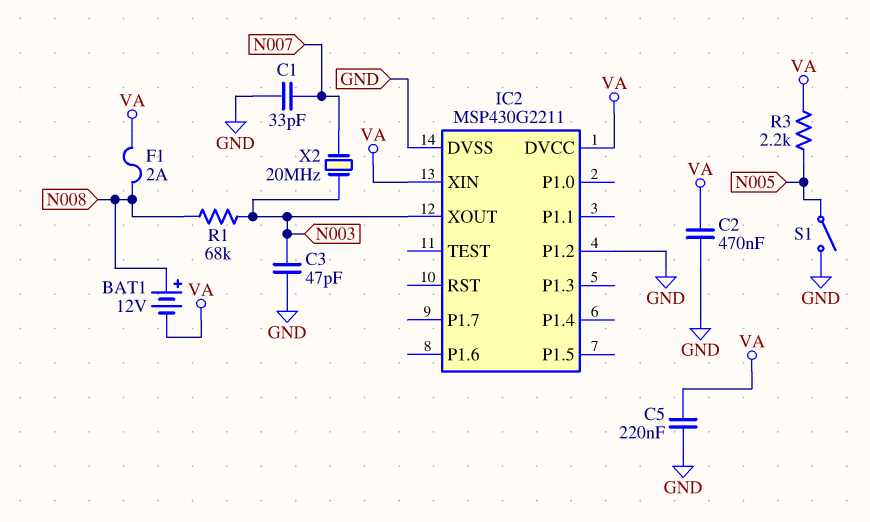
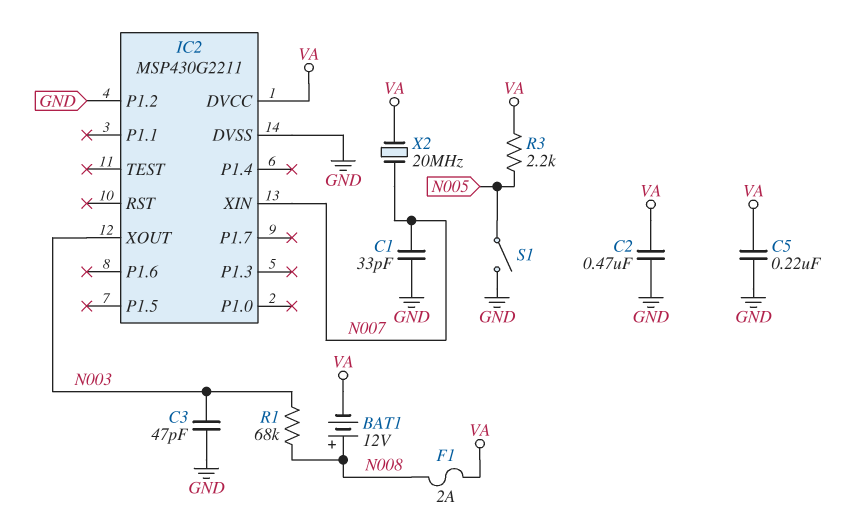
IC2 pin XIN: VA -> N007
X2: 20MHz (N003, N007) -> 20MHz (N007, VA)

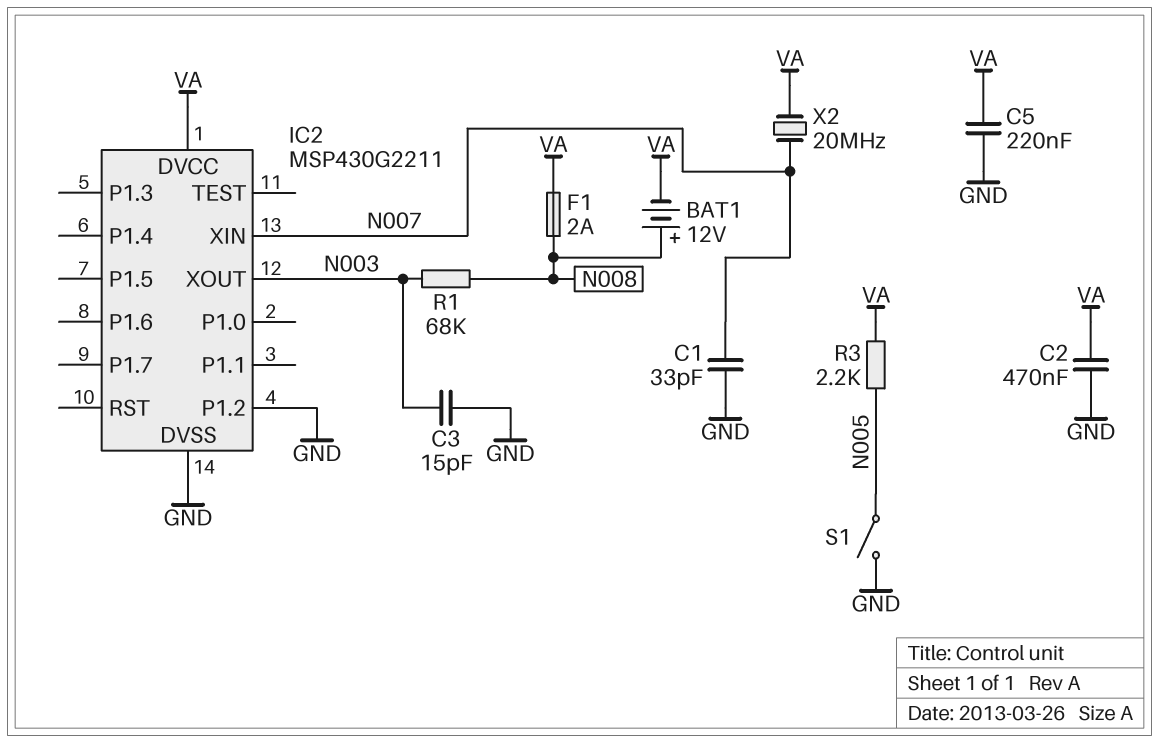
C3: 47pF (GND, N003) -> 15pF (GND, N003)

